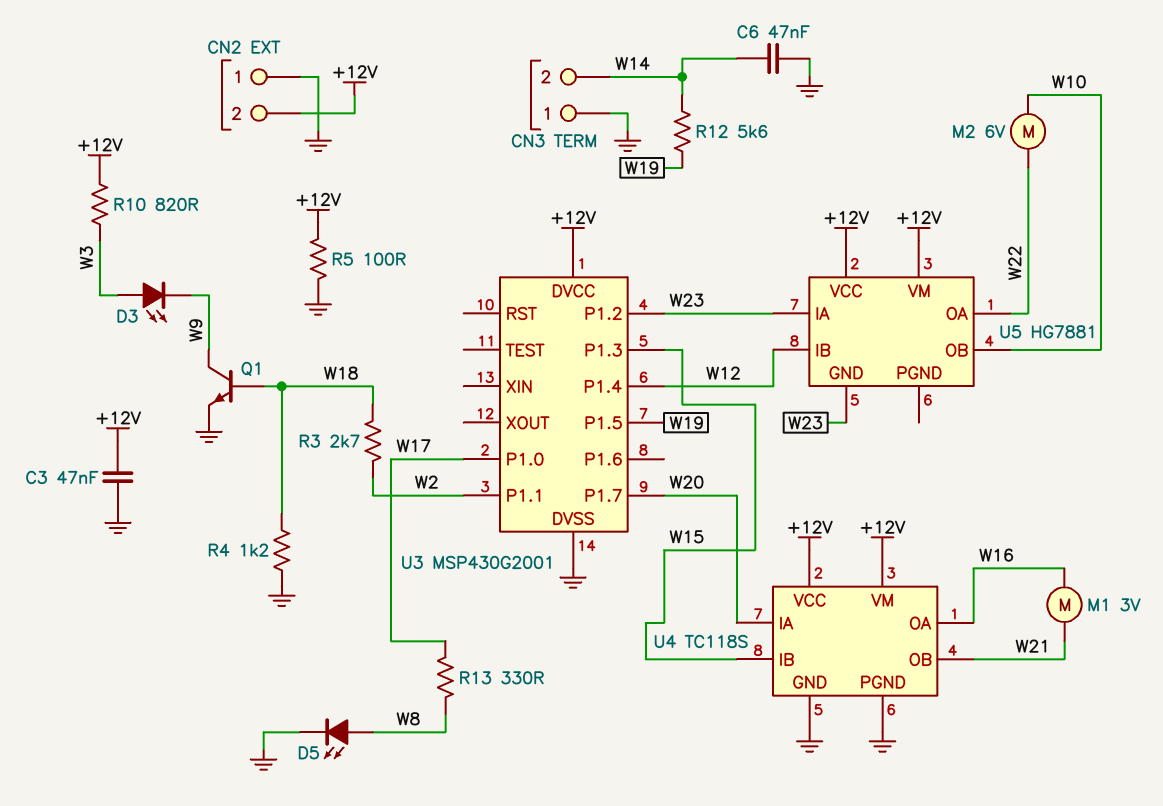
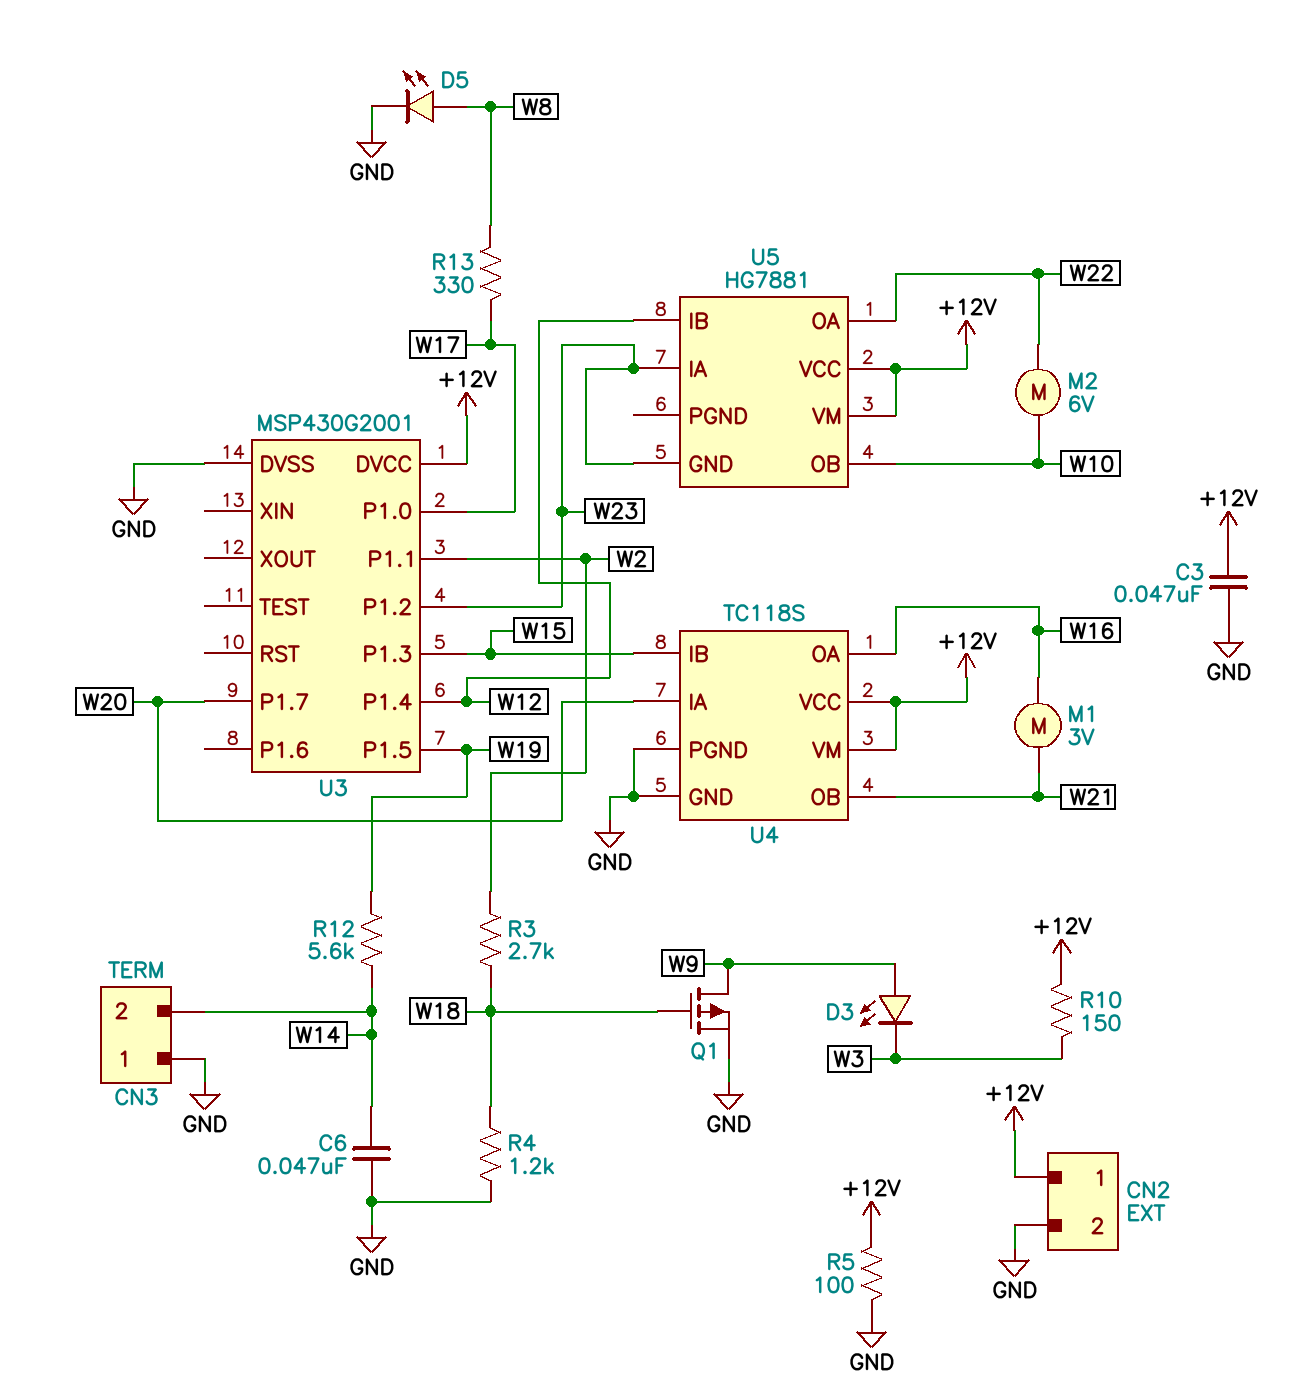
CN2 pin 1: GND -> +12V
CN2 pin 2: +12V -> GND
D3: LED (A W3, K W9) -> LED (A W9, K W3)
Q1: NPN (B W18, C W9, E GND) -> PMOS (G W18, D W9, S GND)
R10: 820 (+12V, W3) -> 150 (+12V, W3)

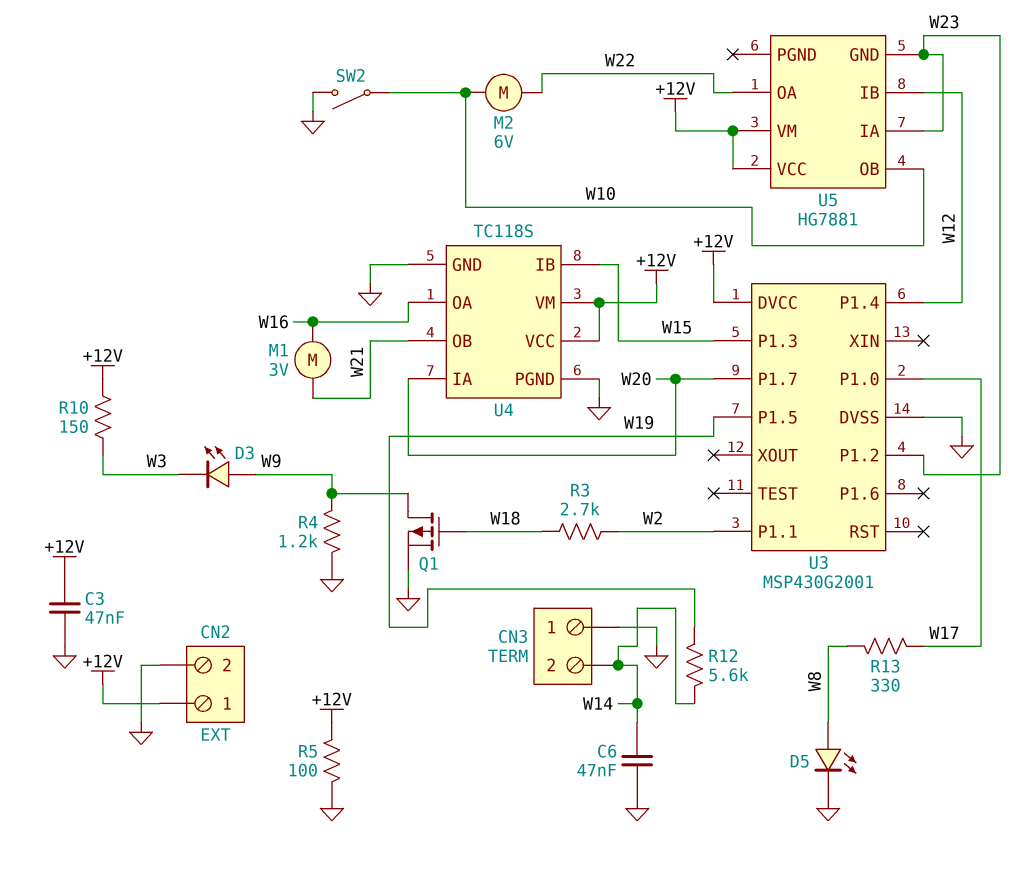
R4: 1.2k (GND, W18) -> 1.2k (GND, W9)
SW2: none -> switch (GND, W10)

